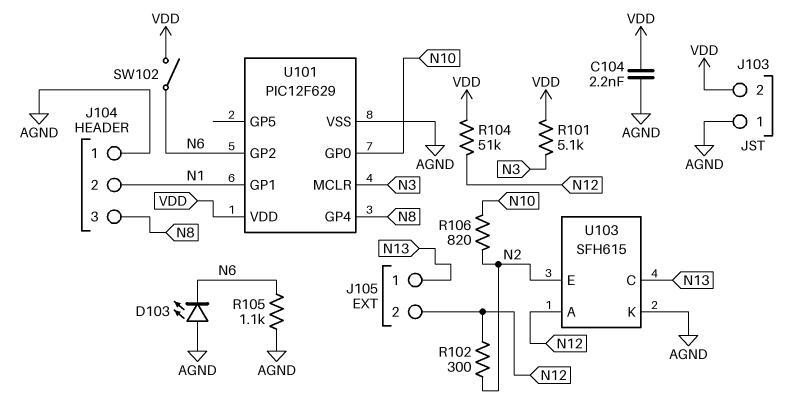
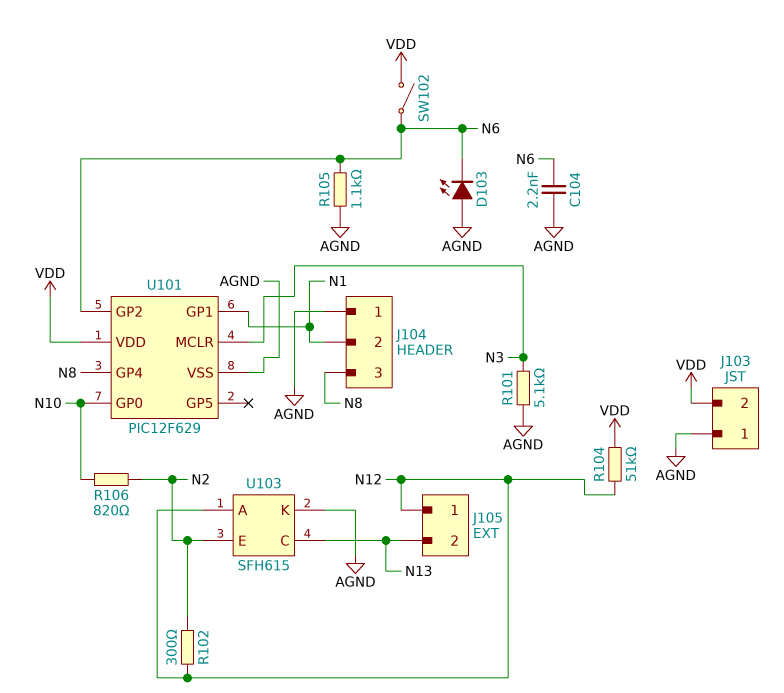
C104: 2.2nF (AGND, VDD) -> 2.2nF (AGND, N6)
J105 pin 1: N13 -> N12
J105 pin 2: N12 -> N13
R101: 5.1k (N3, VDD) -> 5.1k (AGND, N3)

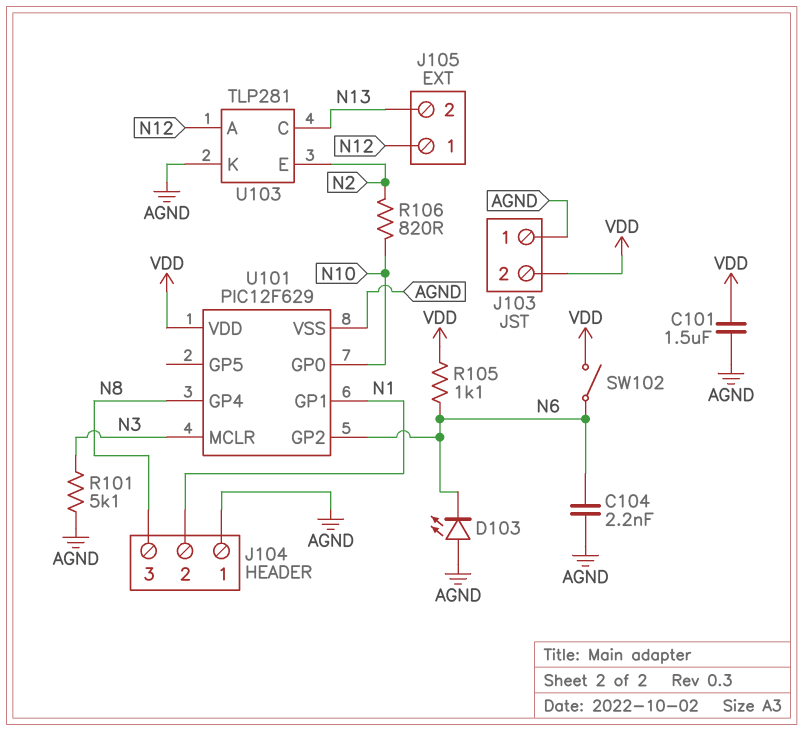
C101: none -> 1.5uF (AGND, VDD)
R102: 300 (N2, N12) -> none
R104: 51k (N12, VDD) -> none
R105: 1.1k (AGND, N6) -> 1.1k (N6, VDD)
U103: SFH615 -> TLP281

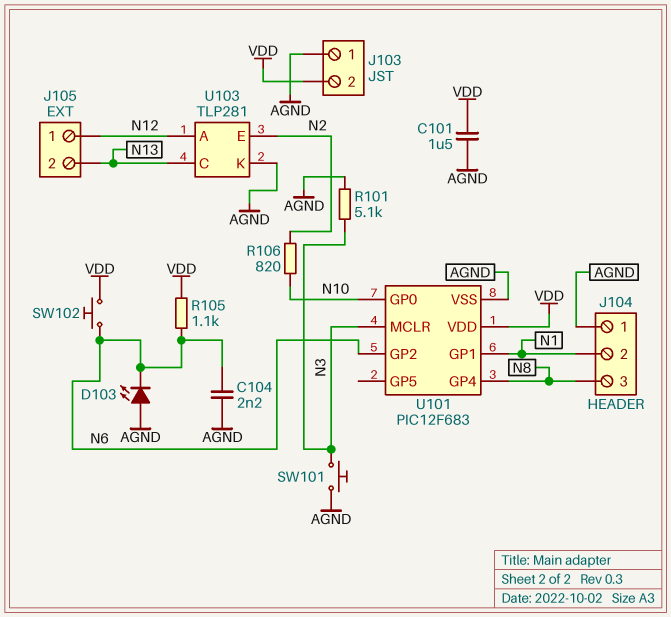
SW101: none -> button (AGND, N3)
SW102: switch (N6, VDD) -> button (N6, VDD)
U101: PIC12F629 -> PIC12F683

